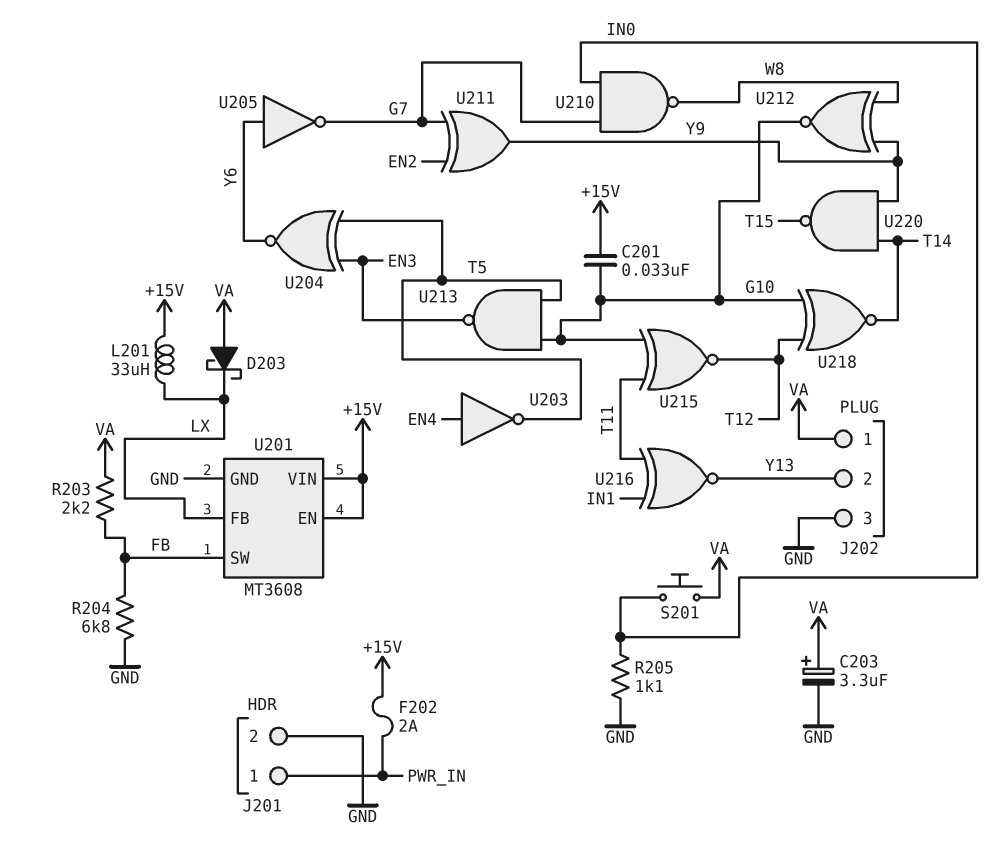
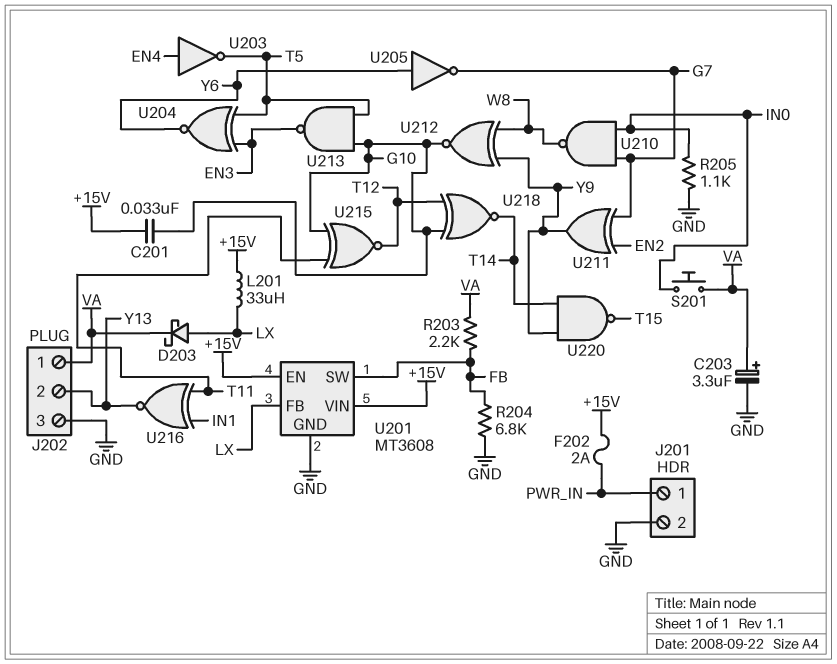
D203: schottky (A VA, K LX) -> schottky (A LX, K VA)

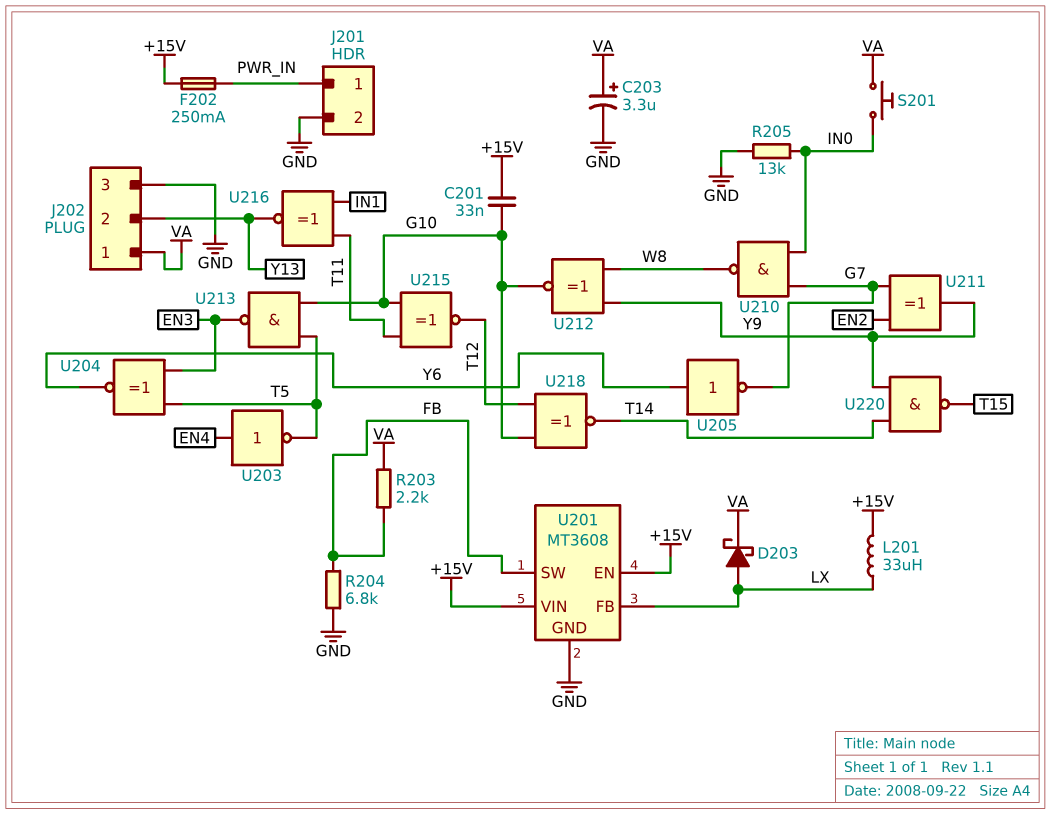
F202: 2A (+15V, PWR_IN) -> 250mA (+15V, PWR_IN)
R205: 1.1k (GND, IN0) -> 13k (GND, IN0)

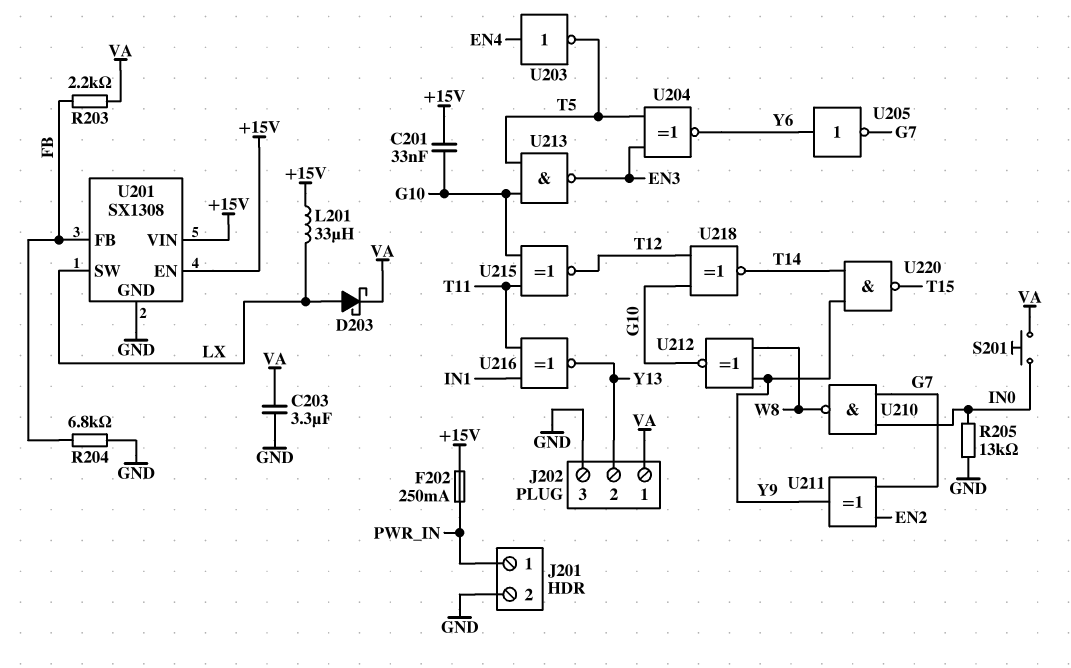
C203: 3.3uF (plus VA, minus GND) -> 3.3uF (GND, VA)
U201: MT3608 -> SX1308
U201 pin FB: LX -> FB
U201 pin SW: FB -> LX

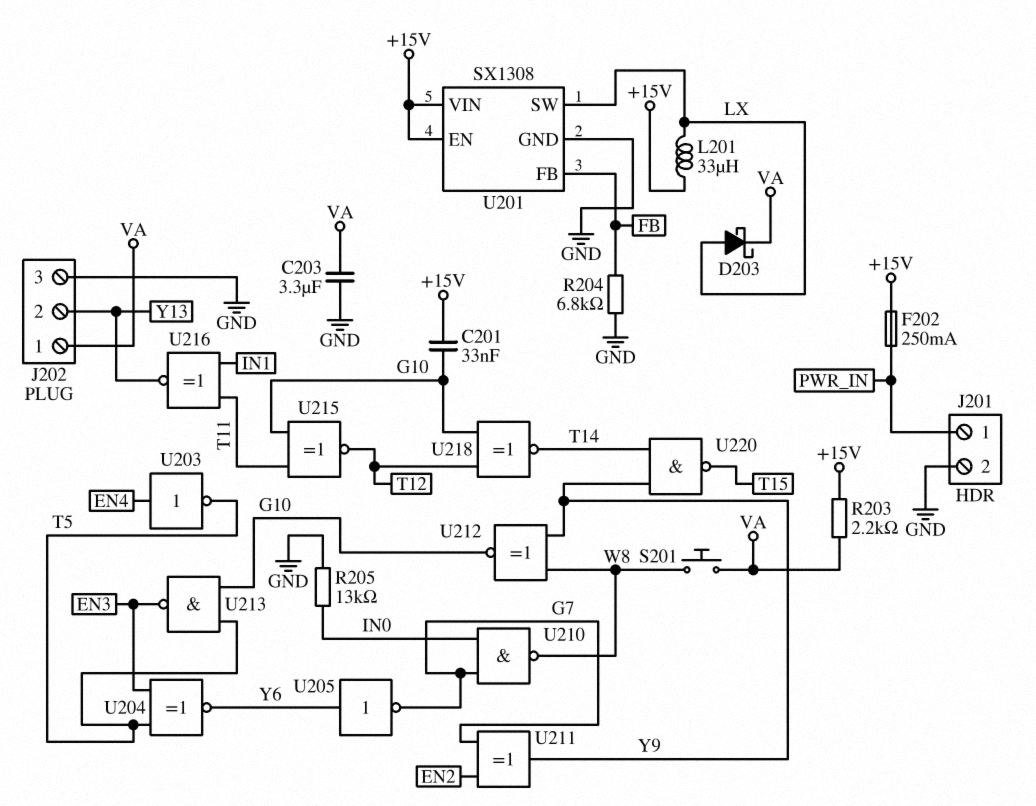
R203: 2.2k (FB, VA) -> 2.2k (+15V, VA)
S201: button (IN0, VA) -> button (VA, W8)

